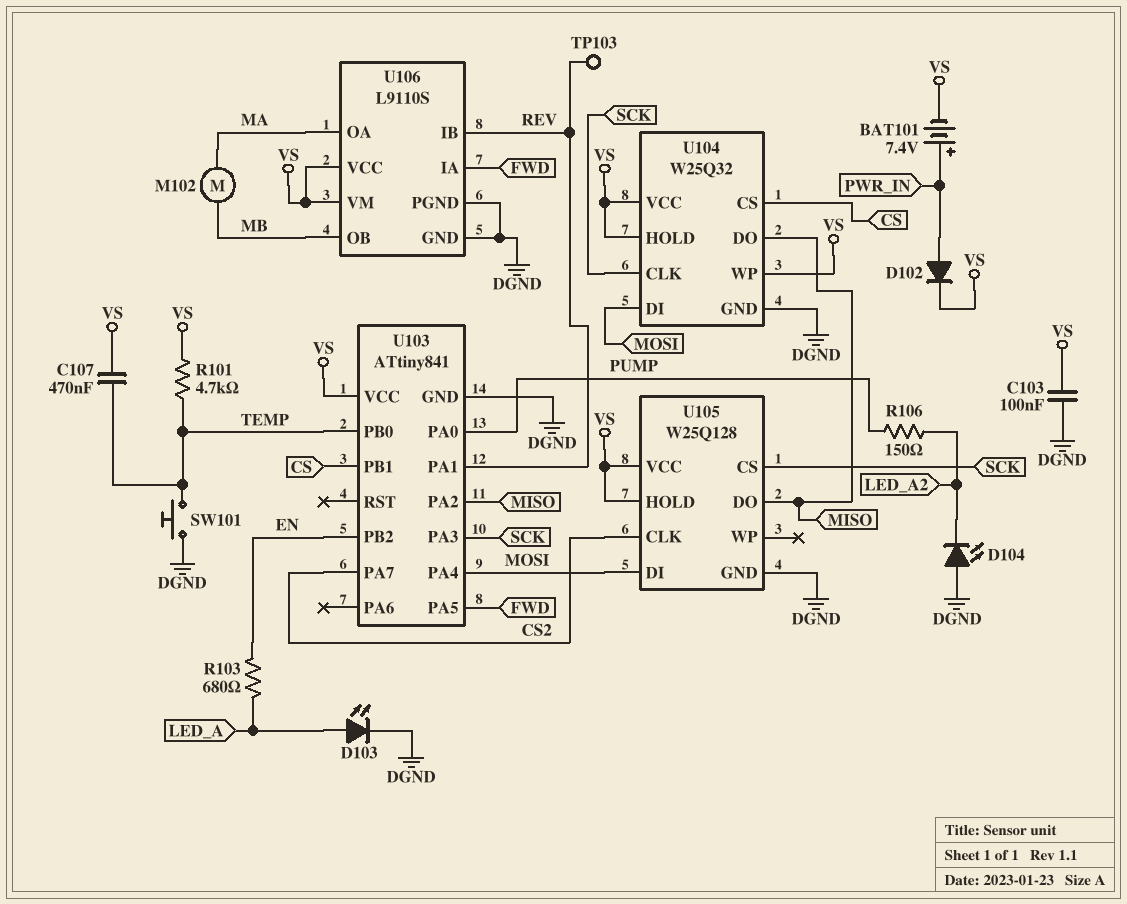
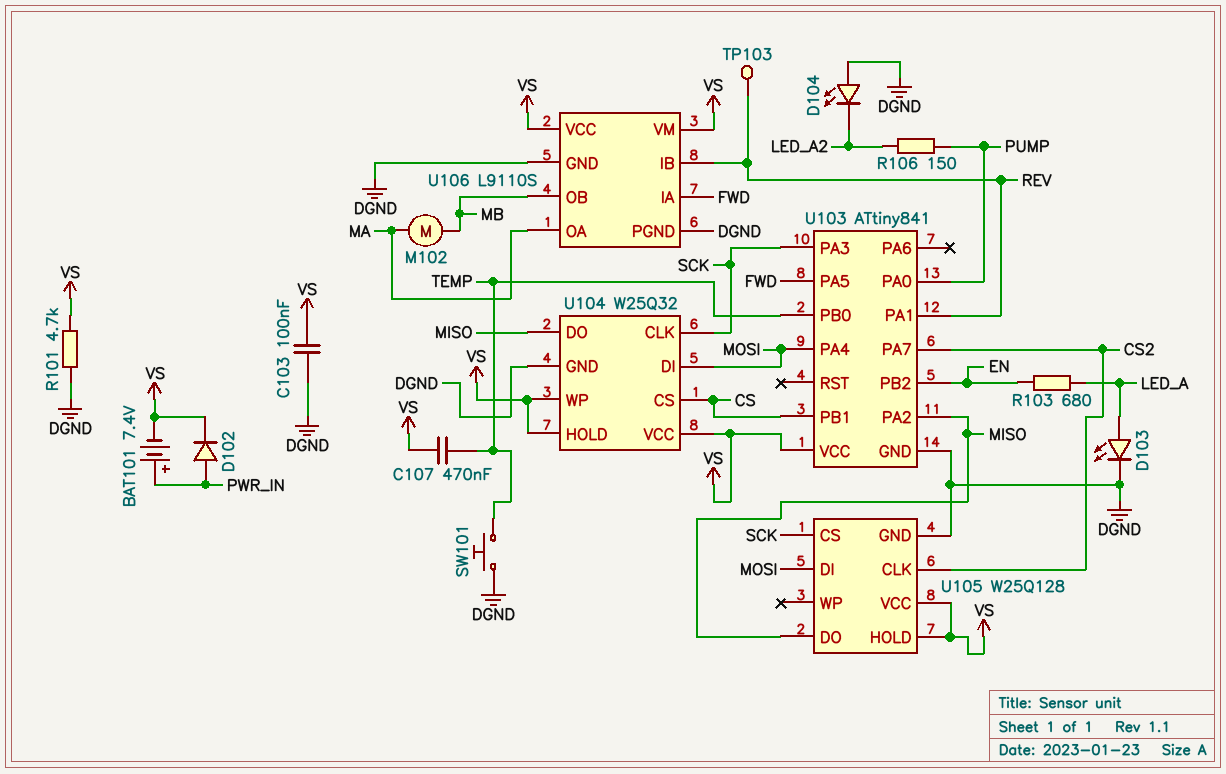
R101: 4.7k (TEMP, VS) -> 4.7k (DGND, VS)

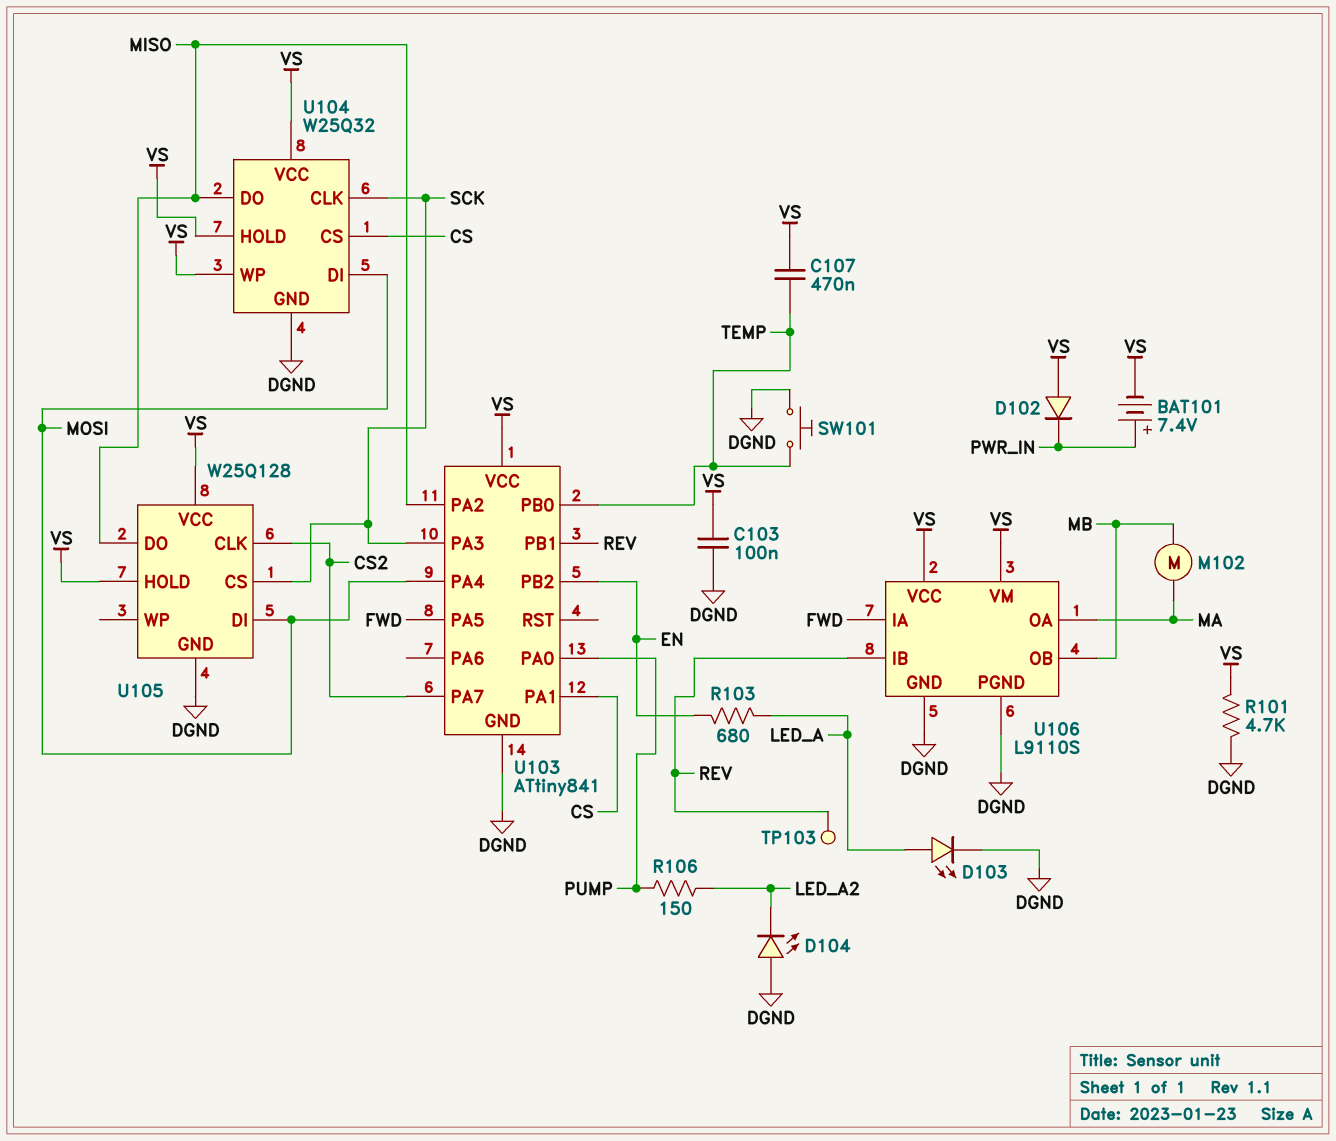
D102: diode (A PWR_IN, K VS) -> diode (A VS, K PWR_IN)
U103 pin PA1: REV -> CS
U103 pin PB1: CS -> REV

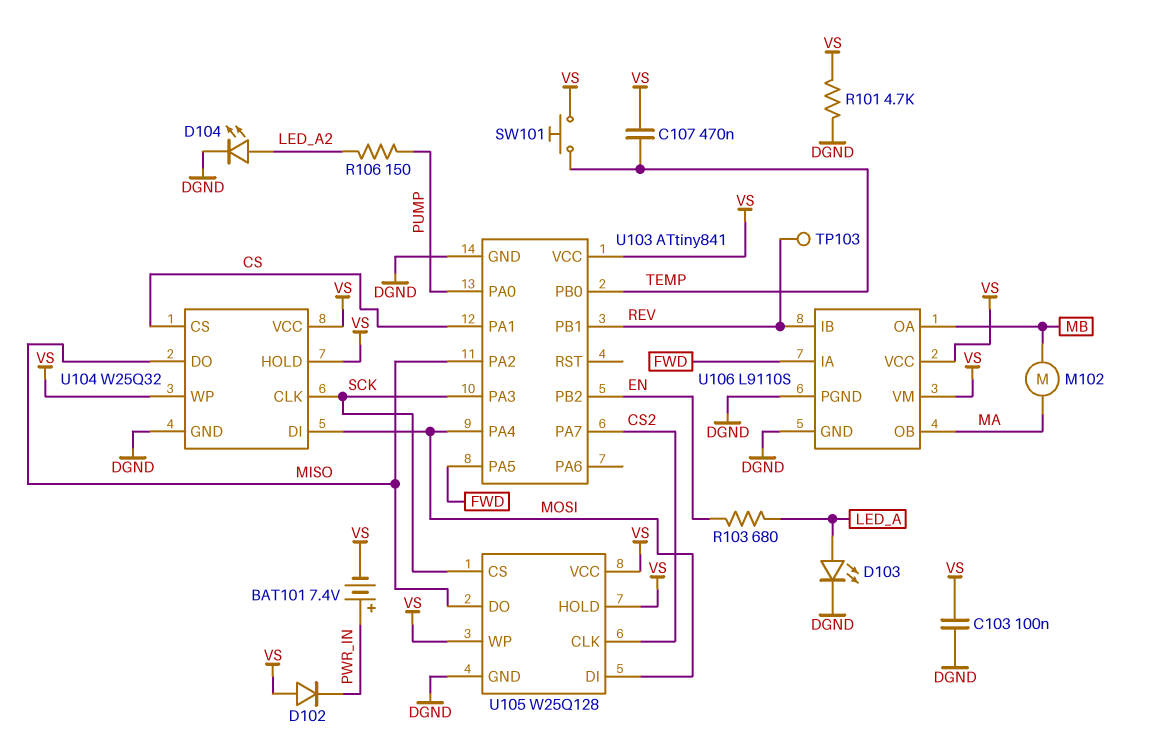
D104: LED (A DGND, K LED_A2) -> LED (A LED_A2, K DGND)
SW101: button (DGND, TEMP) -> button (TEMP, VS)
U105 pin WP: none -> VS
U106 pin OA: MA -> MB
U106 pin OB: MB -> MA

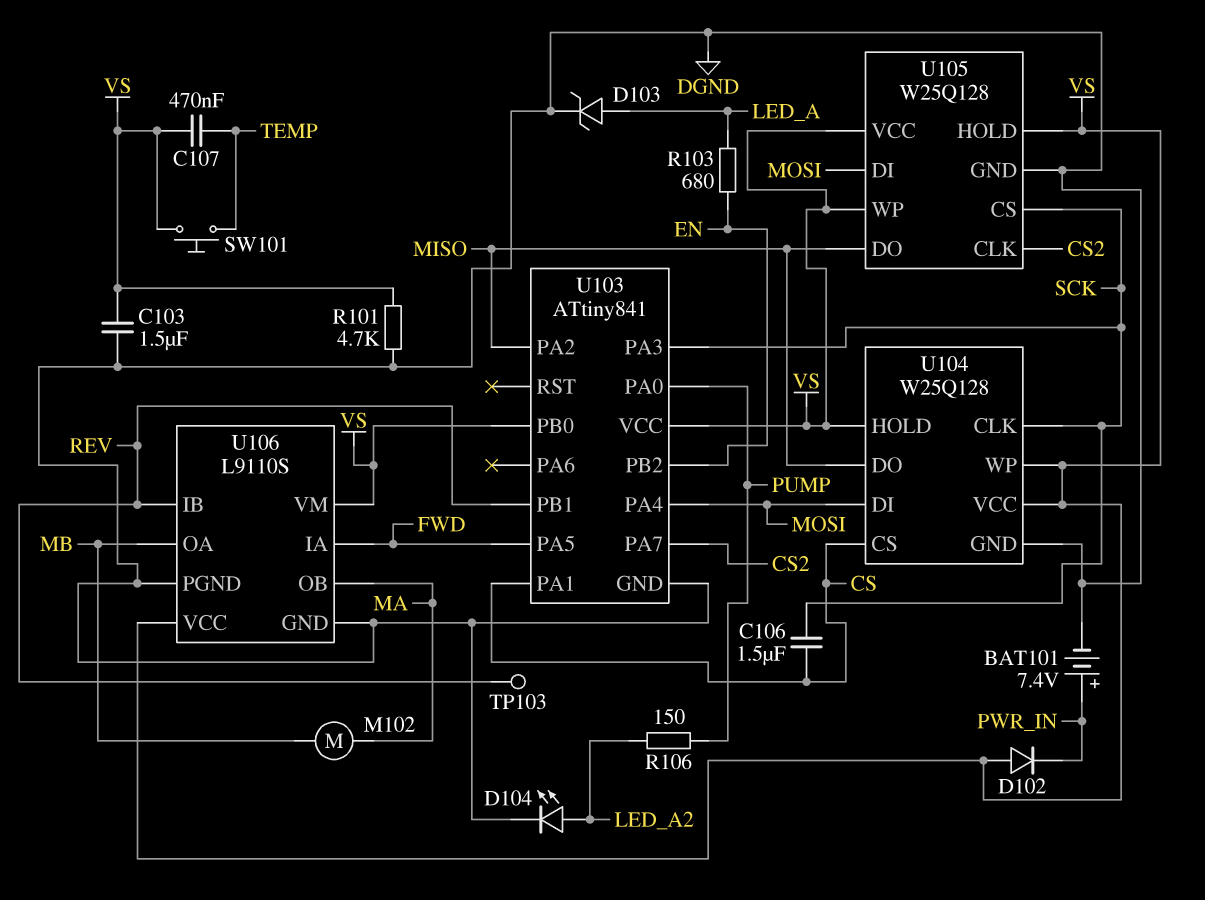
BAT101: 7.4V (plus PWR_IN, minus VS) -> 7.4V (plus PWR_IN, minus DGND)
C103: 100nF (DGND, VS) -> 1.5uF (DGND, VS)
C106: none -> 1.5uF (CS, SCK)
D103: LED (A LED_A, K DGND) -> zener (A LED_A, K DGND)
U103 pin PB0: TEMP -> VS
U104: W25Q32 -> W25Q128

